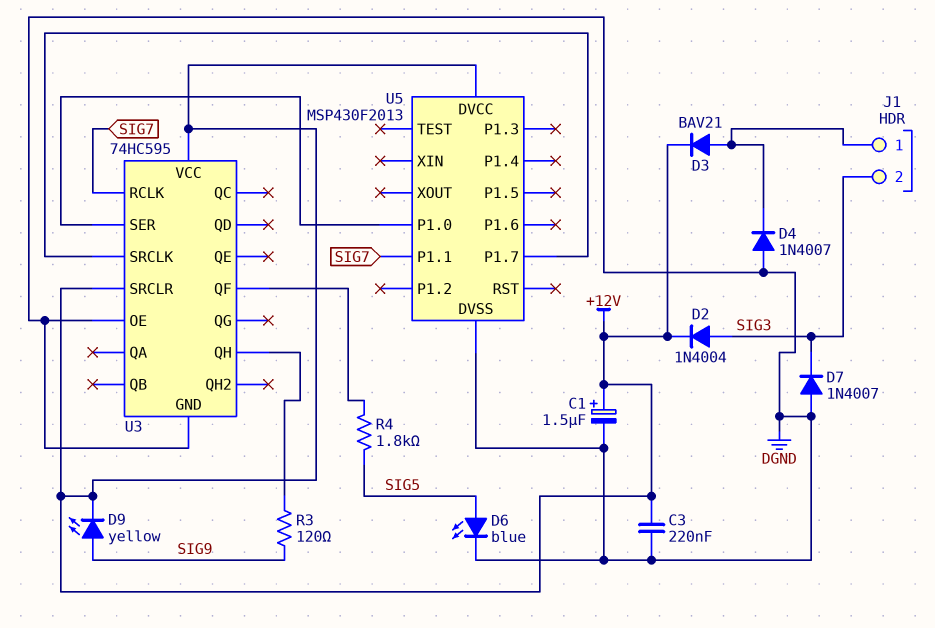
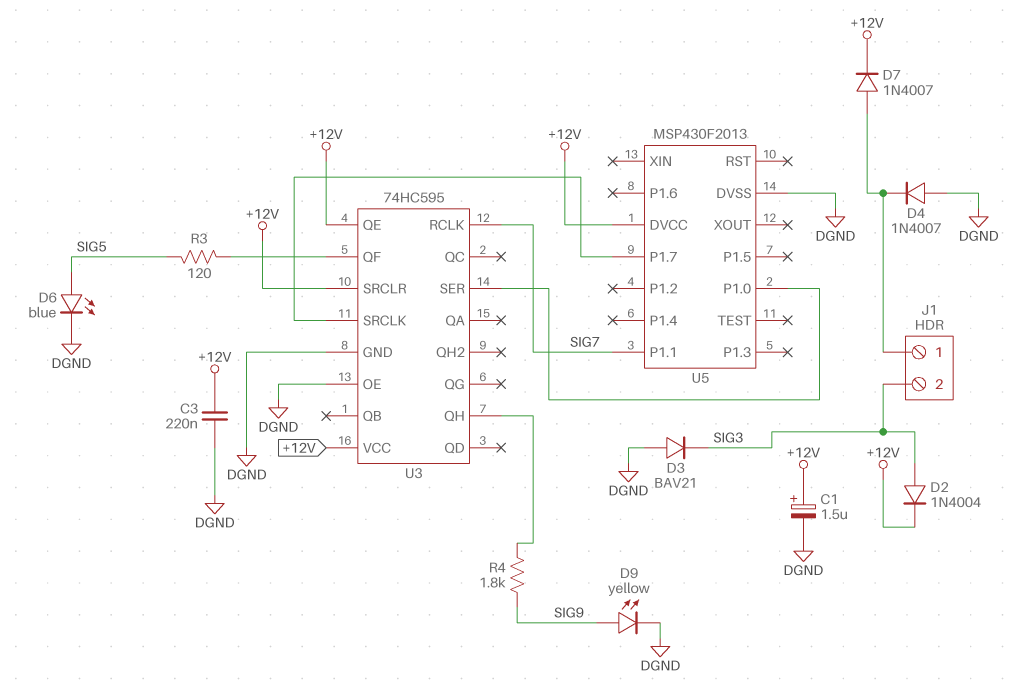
D3: diode BAV21 (A J1/1, K +12V) -> diode BAV21 (A DGND, K SIG3)
D7: diode 1N4007 (A DGND, K SIG3) -> diode 1N4007 (A J1/1, K +12V)
D9: LED yellow (A SIG9, K +12V) -> LED yellow (A SIG9, K DGND)
R3: 120 (SIG9, U3/QH) -> 120 (SIG5, U3/QF)
R4: 1.8k (SIG5, U3/QF) -> 1.8k (SIG9, U3/QH)
U3 pin QE: none -> +12V

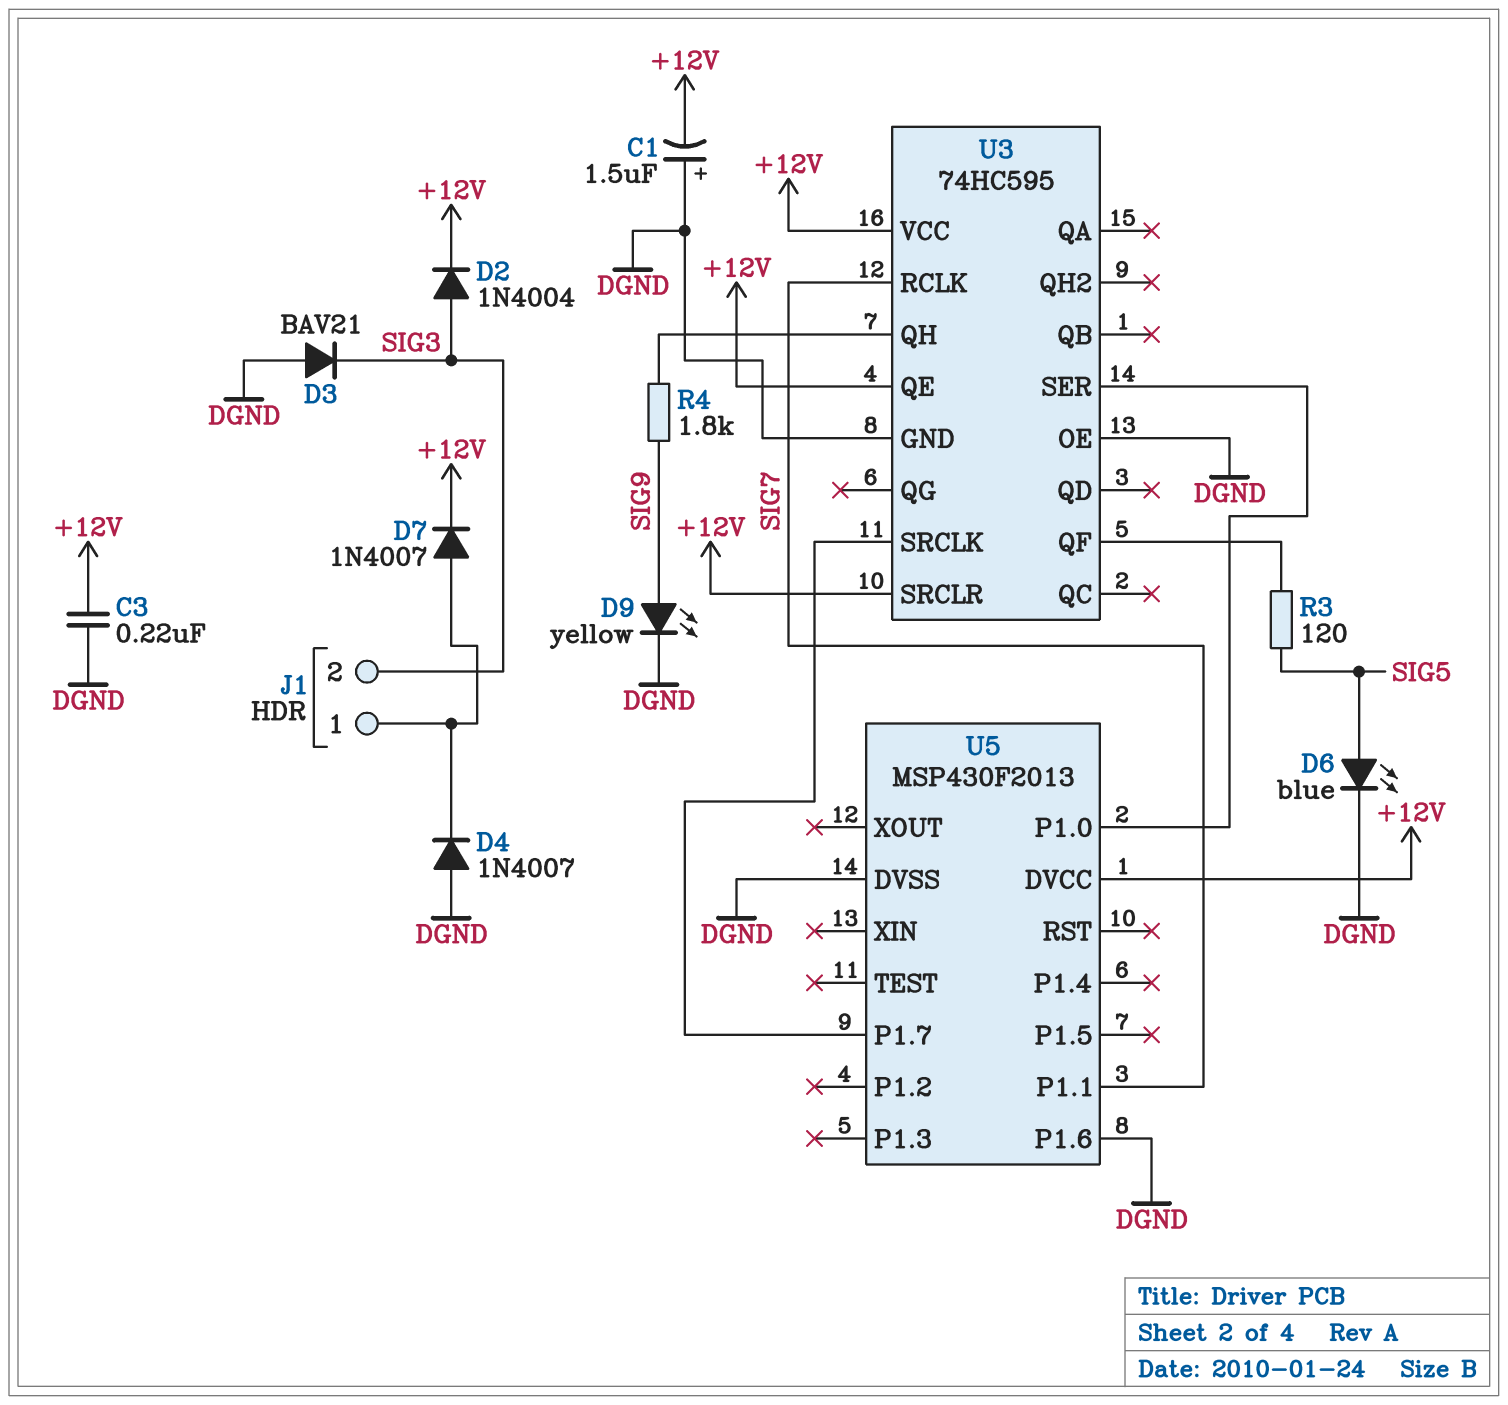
C1: 1.5uF (plus +12V, minus DGND) -> 1.5uF (plus DGND, minus +12V)
U5 pin P1.6: none -> DGND

